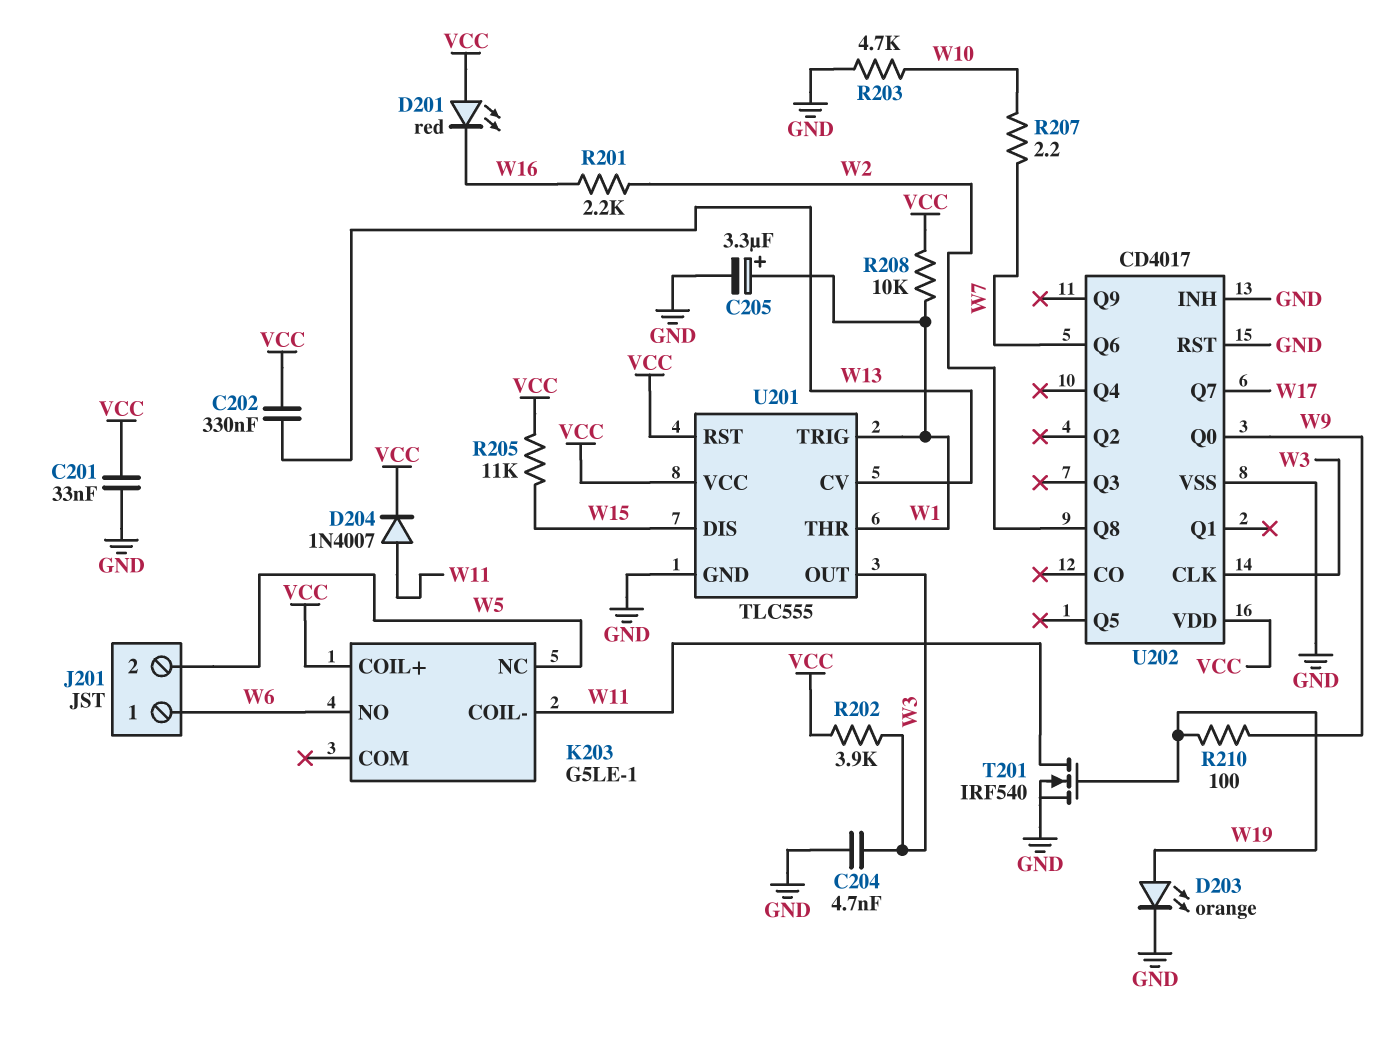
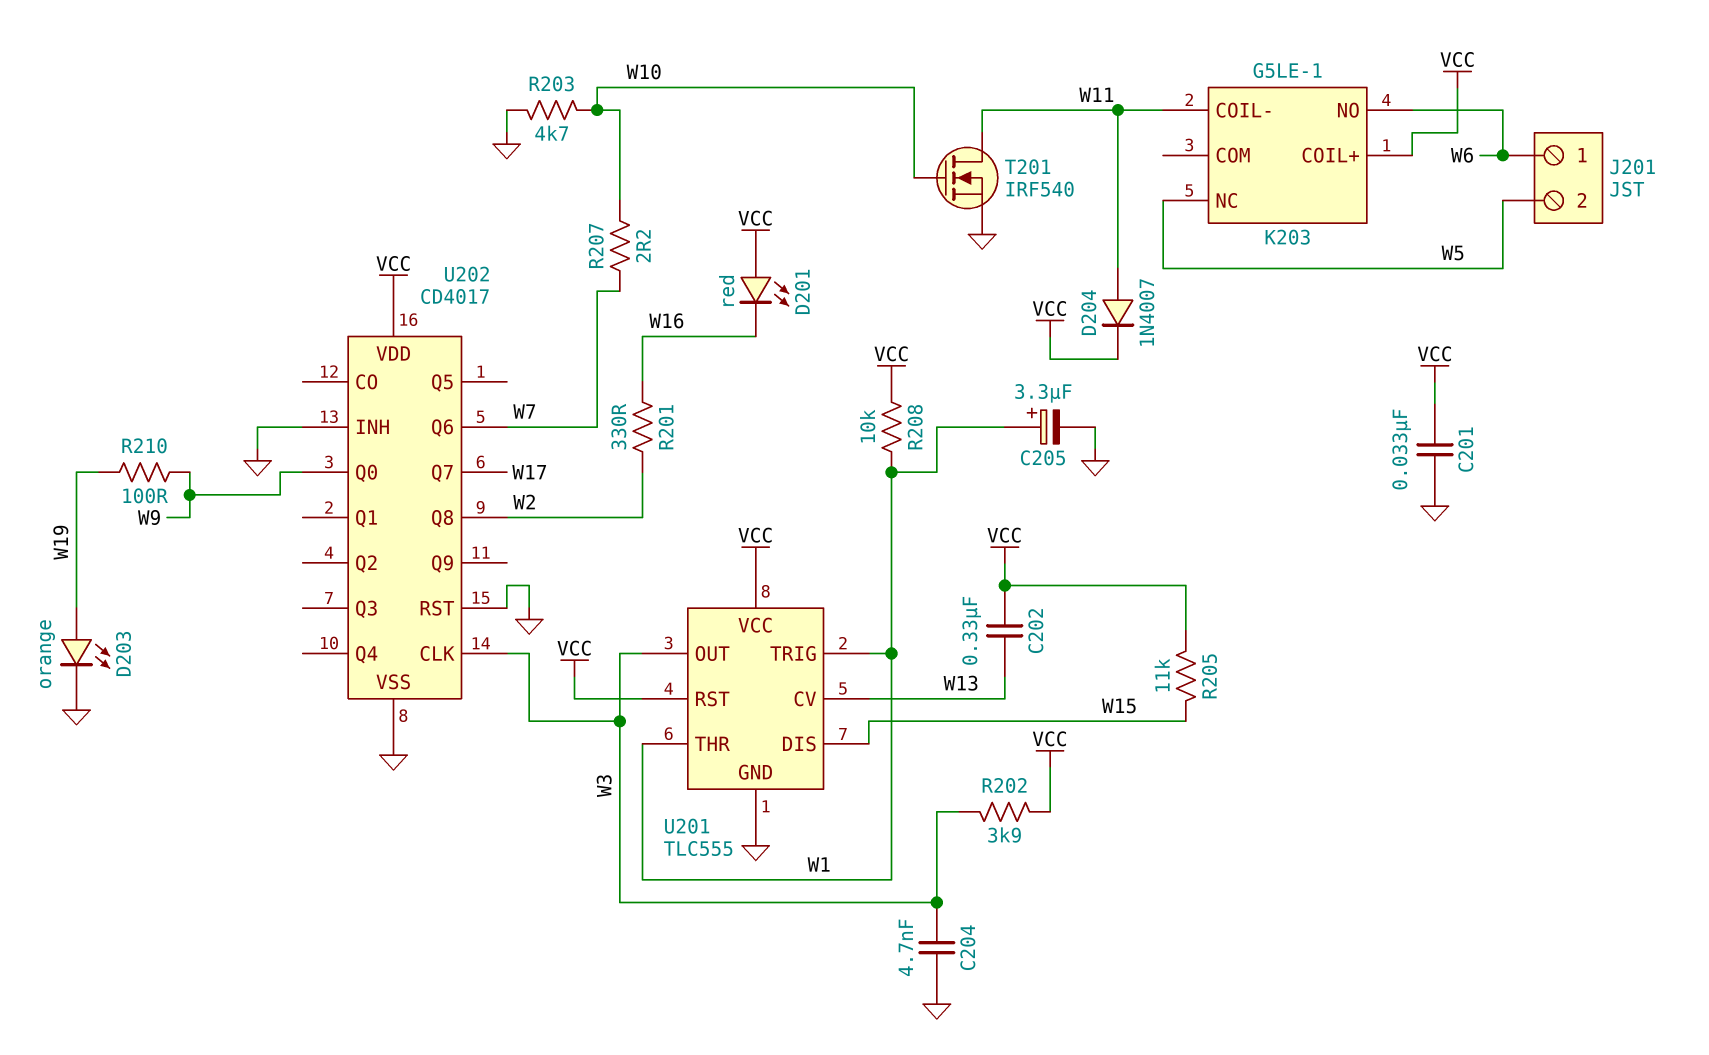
R201: 2.2k (W2, W16) -> 330 (W2, W16)
T201: NMOS IRF540 (G W19, D W11, S GND) -> NMOS IRF540 (G W10, D W11, S GND)

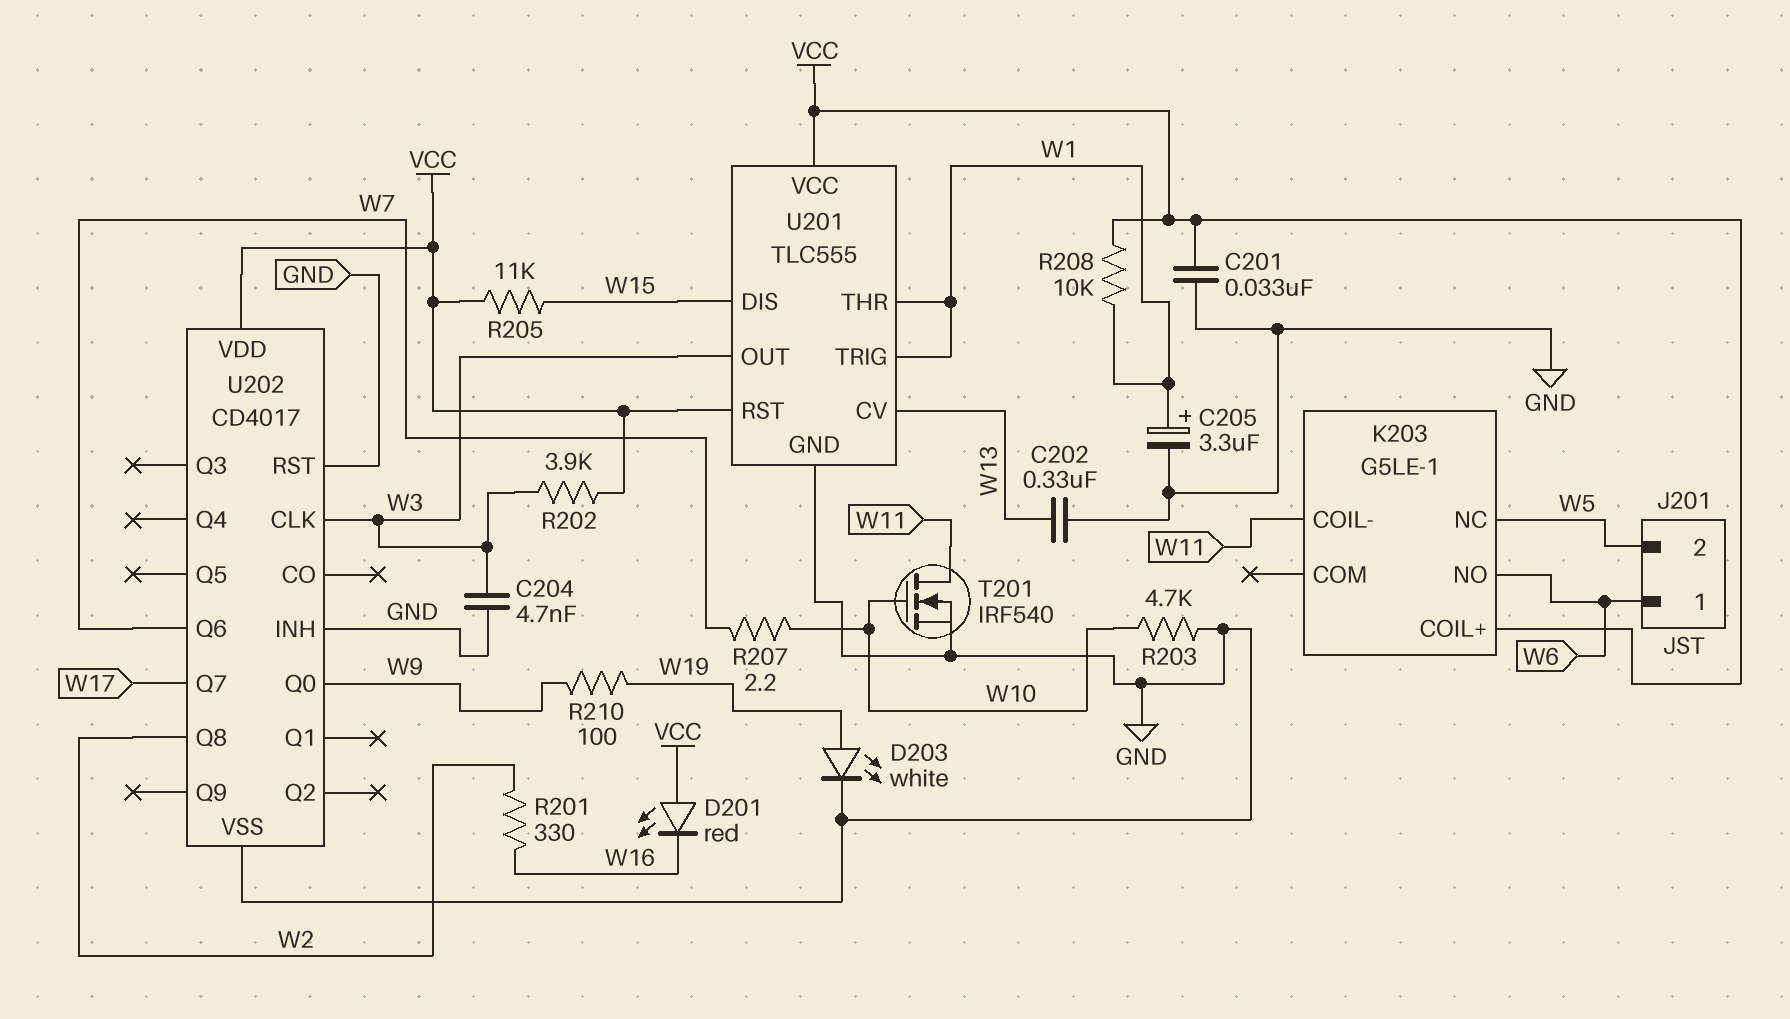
C202: 330nF (VCC, W13) -> 330nF (GND, W13)
D203: LED orange (A W19, K GND) -> LED white (A W19, K GND)
D204: diode 1N4007 (A W11, K VCC) -> none

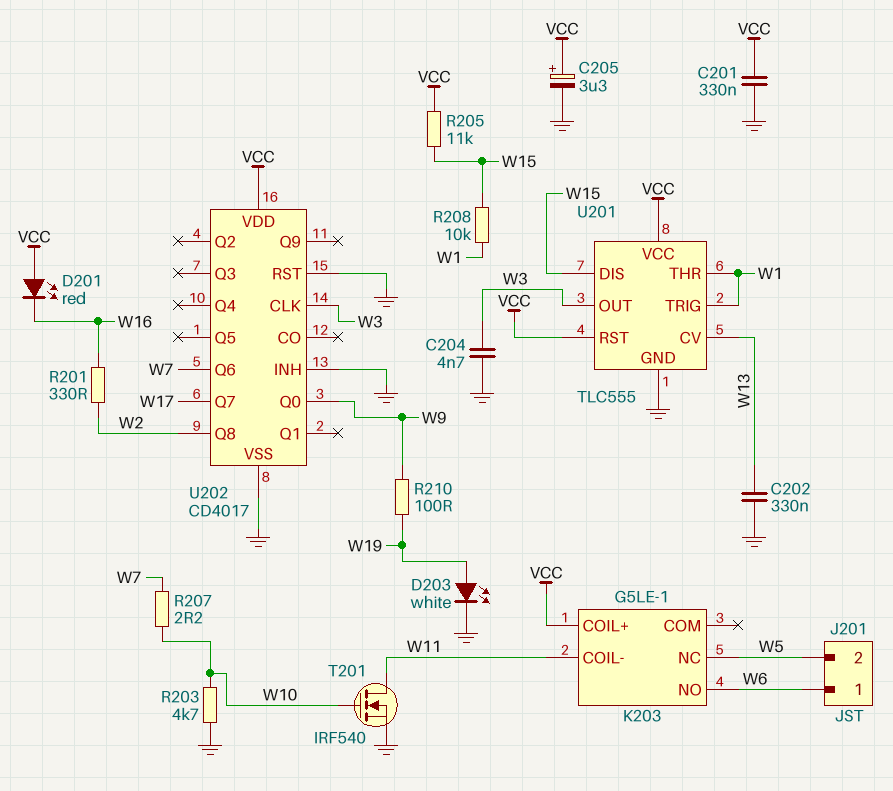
C201: 33nF (GND, VCC) -> 330nF (GND, VCC)
C205: 3.3uF (plus W1, minus GND) -> 3.3uF (plus VCC, minus GND)
R202: 3.9k (VCC, W3) -> none
R208: 10k (VCC, W1) -> 10k (W1, W15)

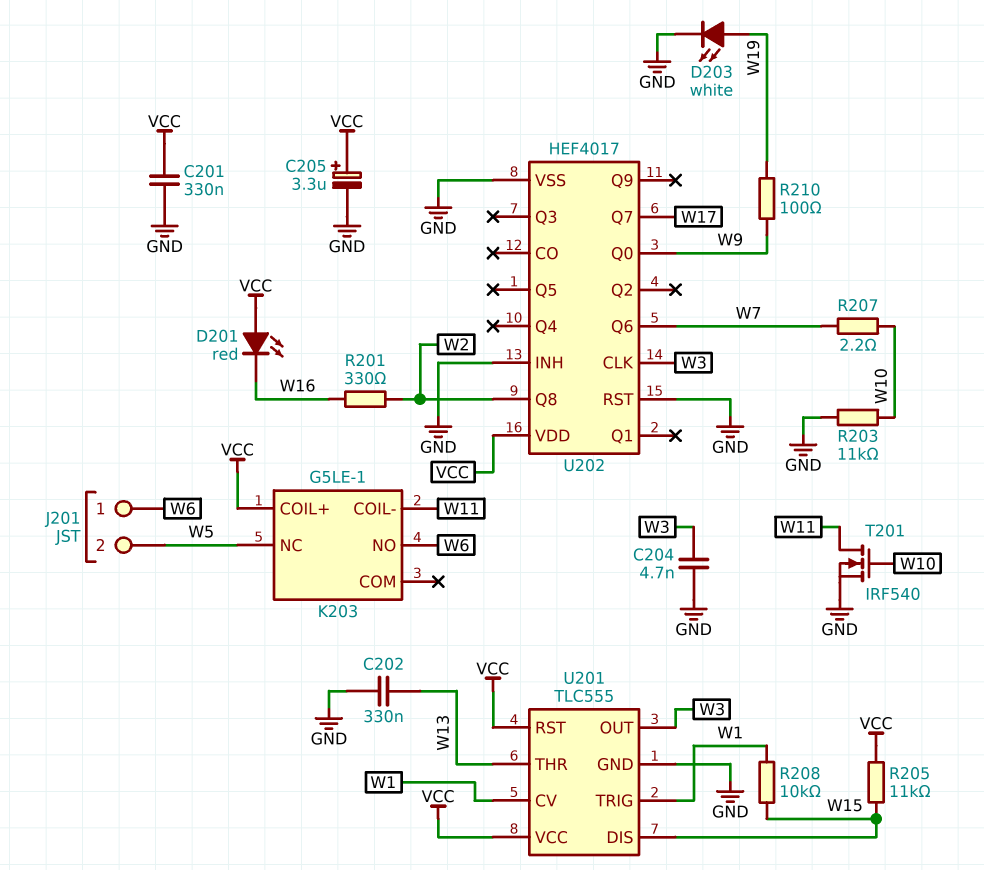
R203: 4.7k (GND, W10) -> 11k (GND, W10)
U201 pin CV: W13 -> W1
U201 pin THR: W1 -> W13
U202: CD4017 -> HEF4017

